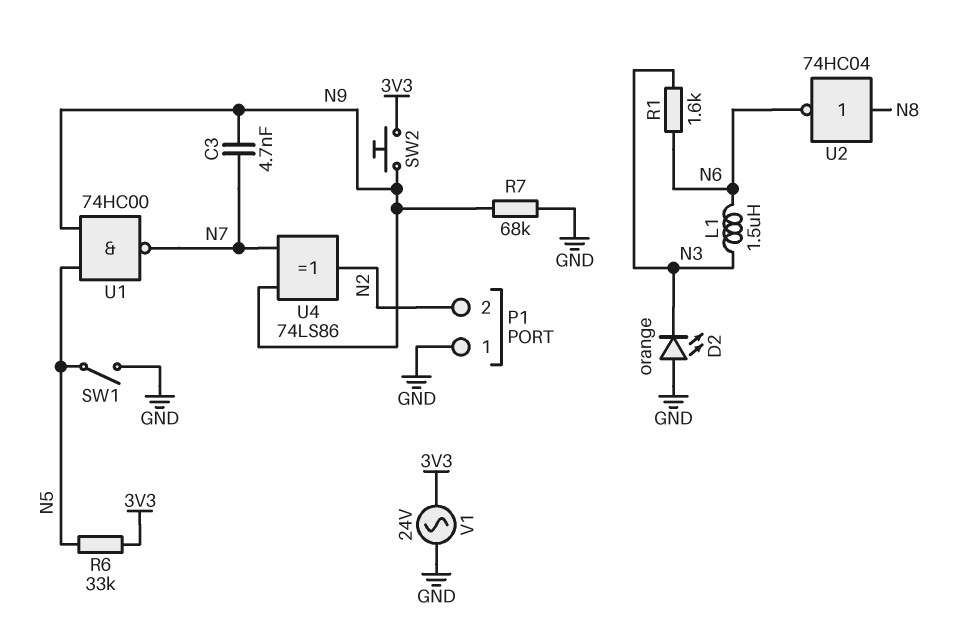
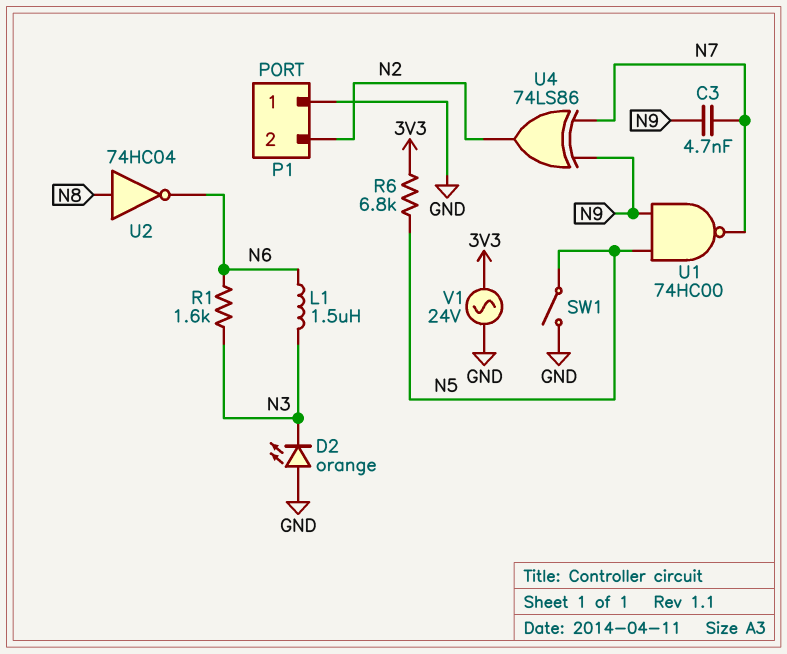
R6: 33k (3V3, N5) -> 6.8k (3V3, N5)
R7: 68k (GND, N9) -> none
SW2: button (3V3, N9) -> none

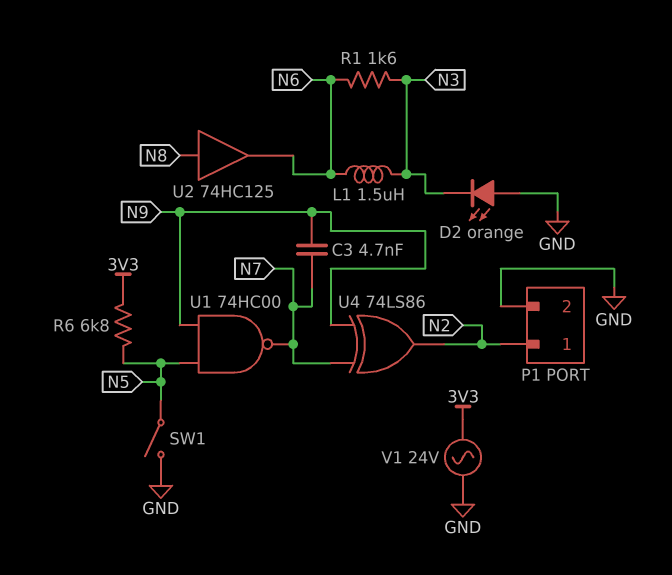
P1 pin 1: GND -> N2
P1 pin 2: N2 -> GND
U2: NOT 74HC04 (in N8, out N6) -> buffer 74HC125 (in N8, out N6)

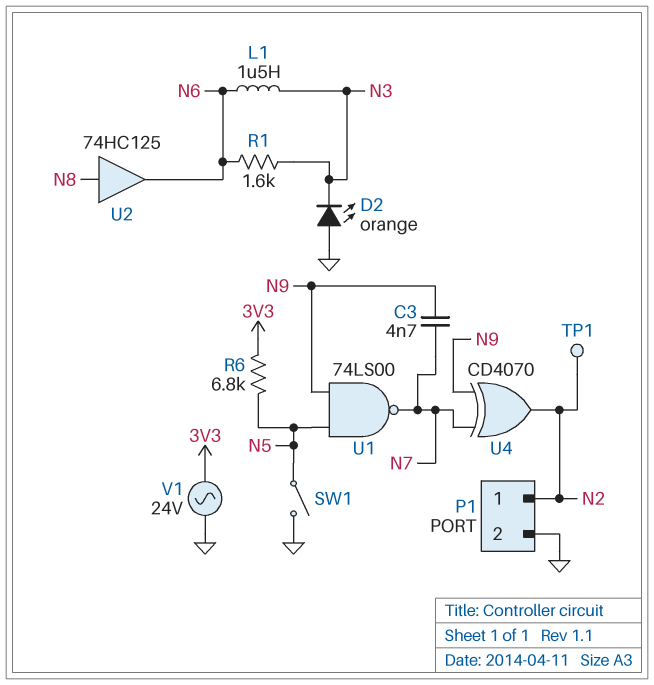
TP1: none -> test point (N2)
U1: NAND 74HC00 (in N5, in N9, out N7) -> NAND 74LS00 (in N5, in N9, out N7)
U4: XOR 74LS86 (in N7, in N9, out N2) -> XOR CD4070 (in N7, in N9, out N2)

